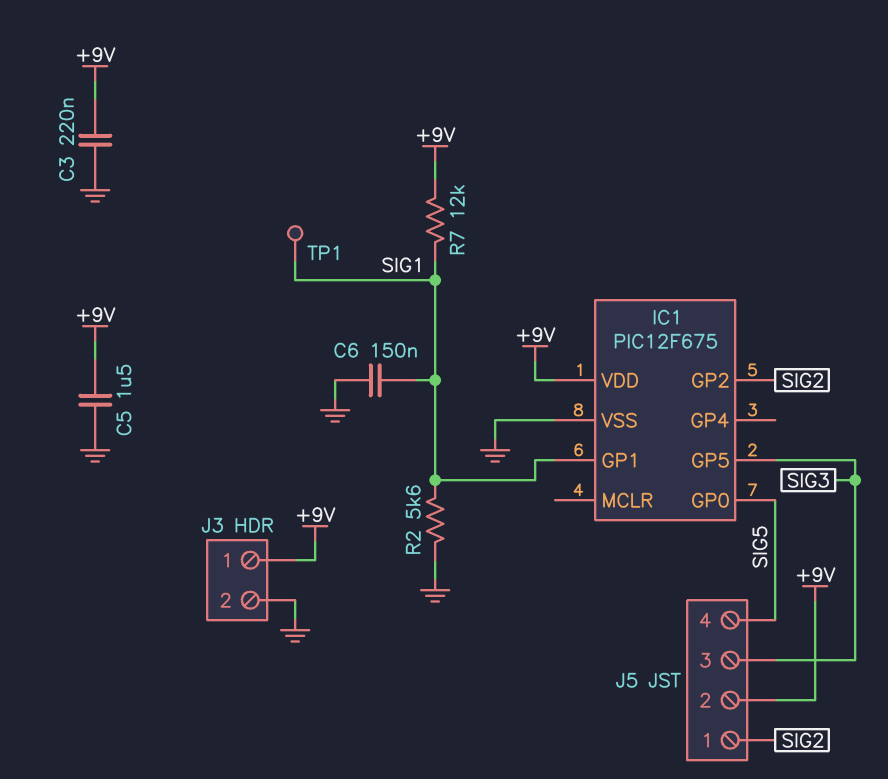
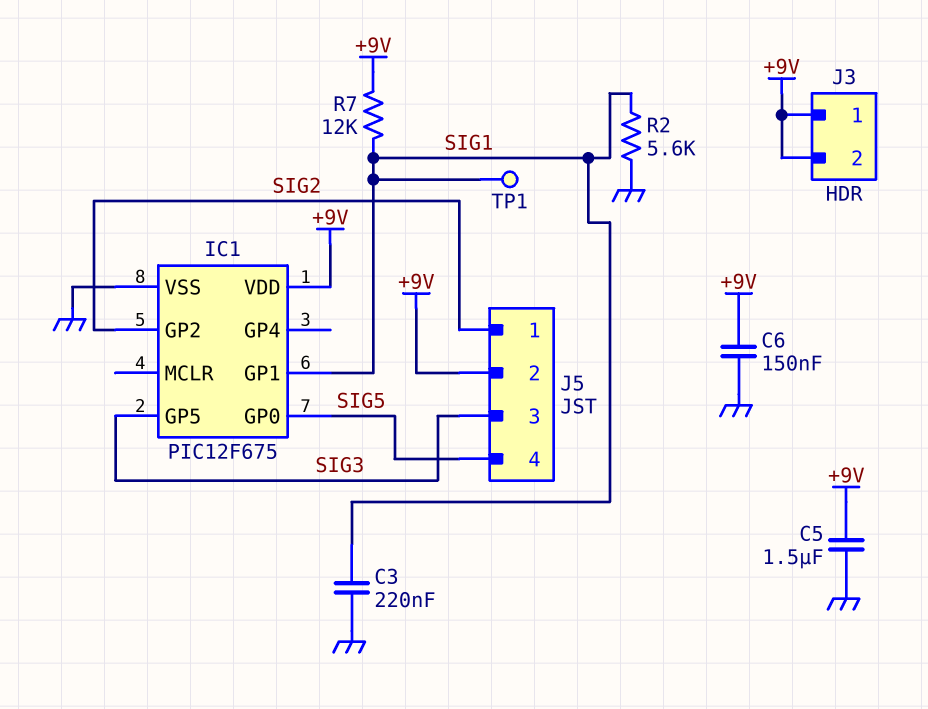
C3: 220nF (+9V, GND) -> 220nF (GND, SIG1)
C6: 150nF (GND, SIG1) -> 150nF (+9V, GND)
J3 pin 2: GND -> +9V

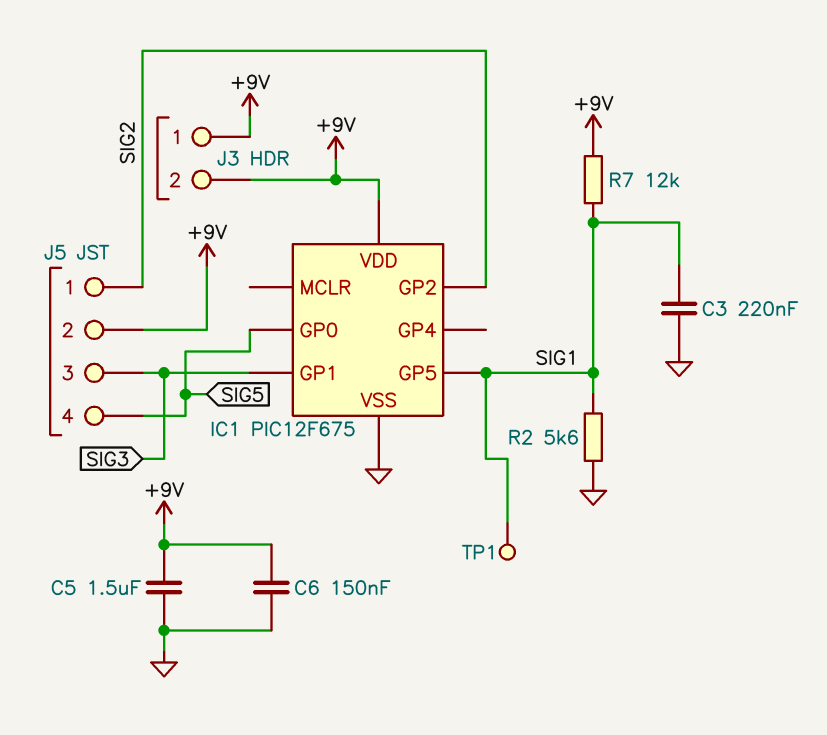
IC1 pin GP1: SIG1 -> SIG3
IC1 pin GP5: SIG3 -> SIG1

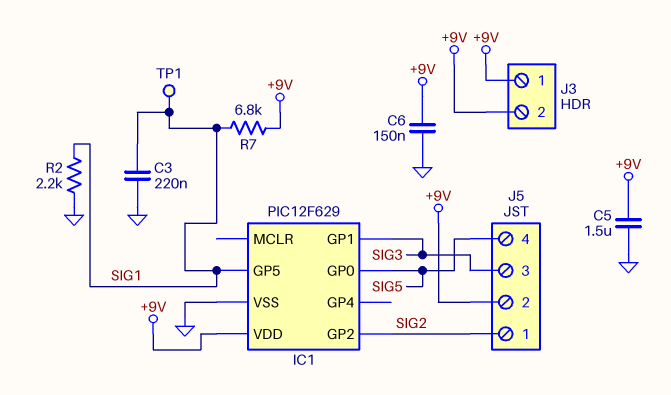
IC1: PIC12F675 -> PIC12F629
R2: 5.6k (GND, SIG1) -> 2.2k (GND, SIG1)
R7: 12k (+9V, SIG1) -> 6.8k (+9V, SIG1)

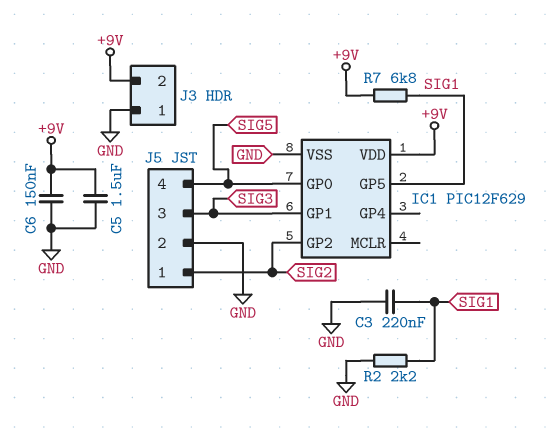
J3 pin 1: +9V -> GND
J5 pin 2: +9V -> GND
TP1: test point (SIG1) -> none

